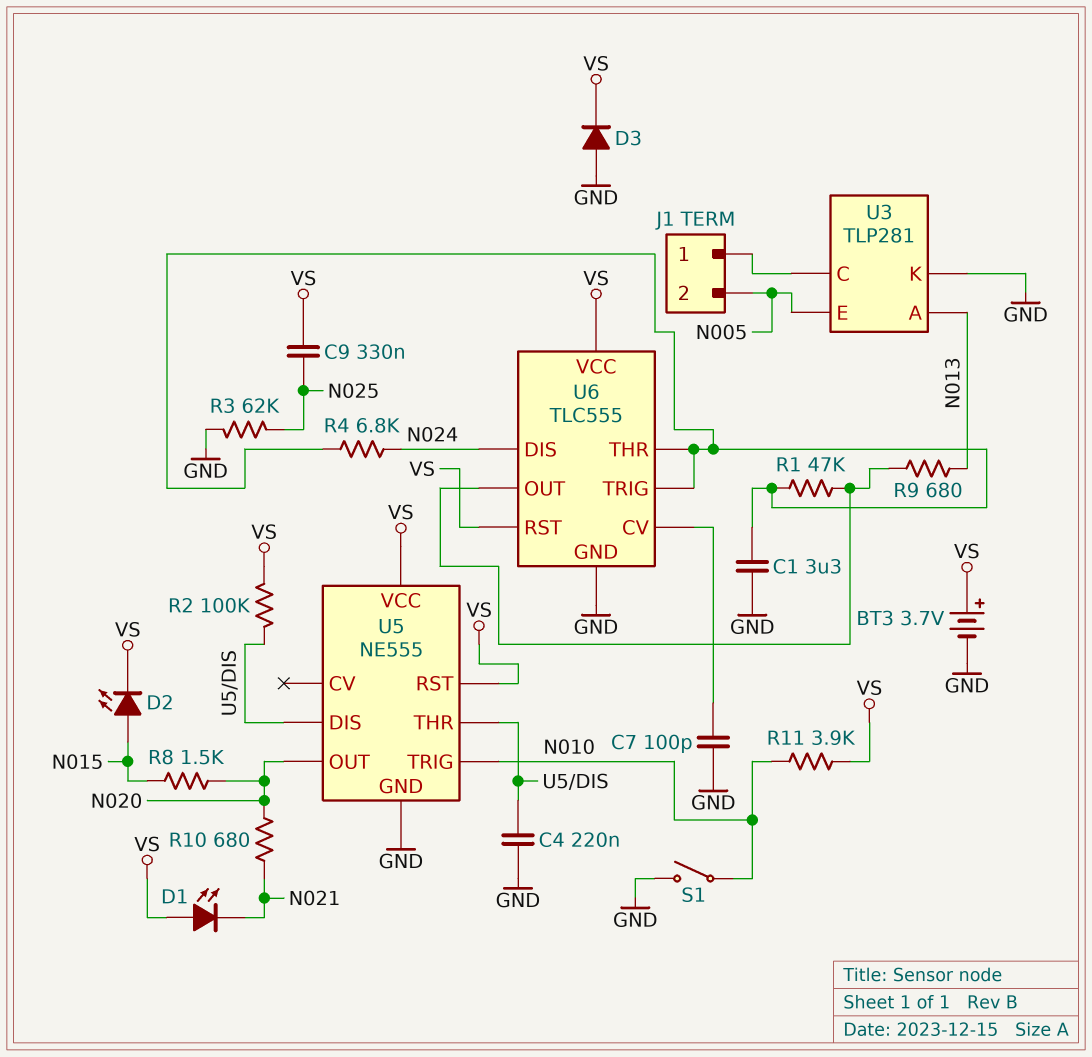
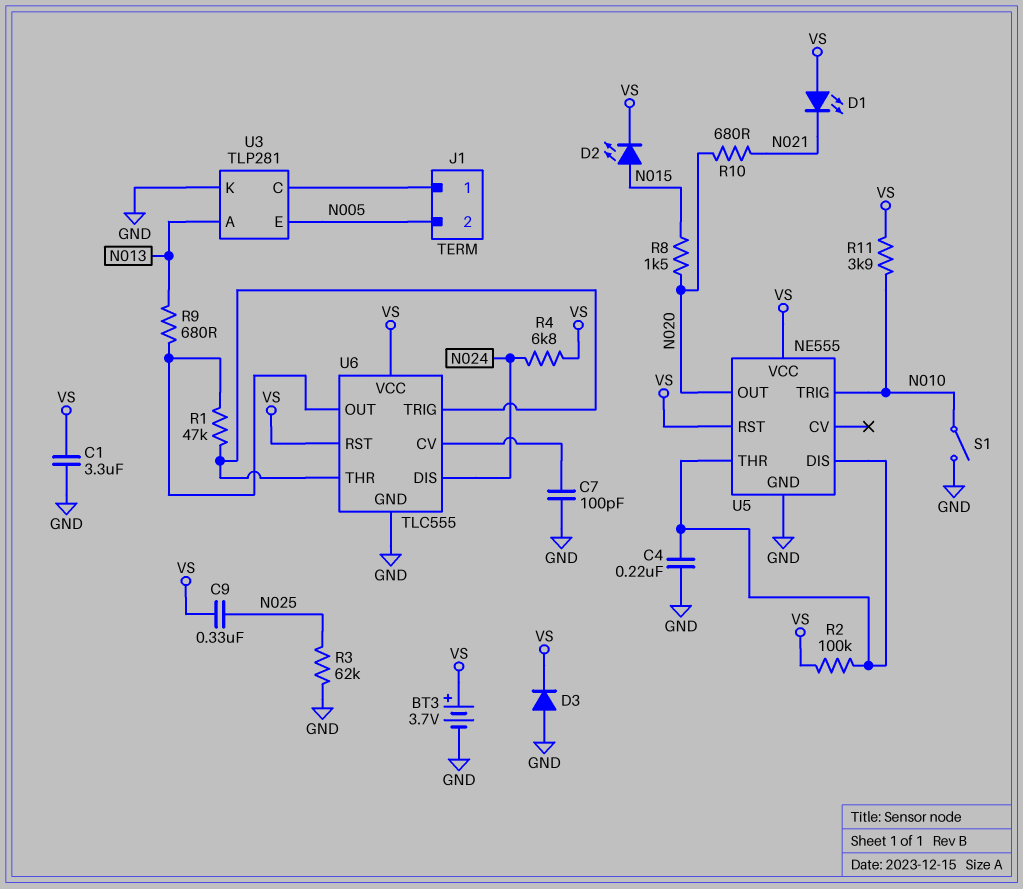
C1: 3.3uF (GND, U6/THR) -> 3.3uF (GND, VS)
R4: 6.8k (N024, U6/THR) -> 6.8k (N024, VS)

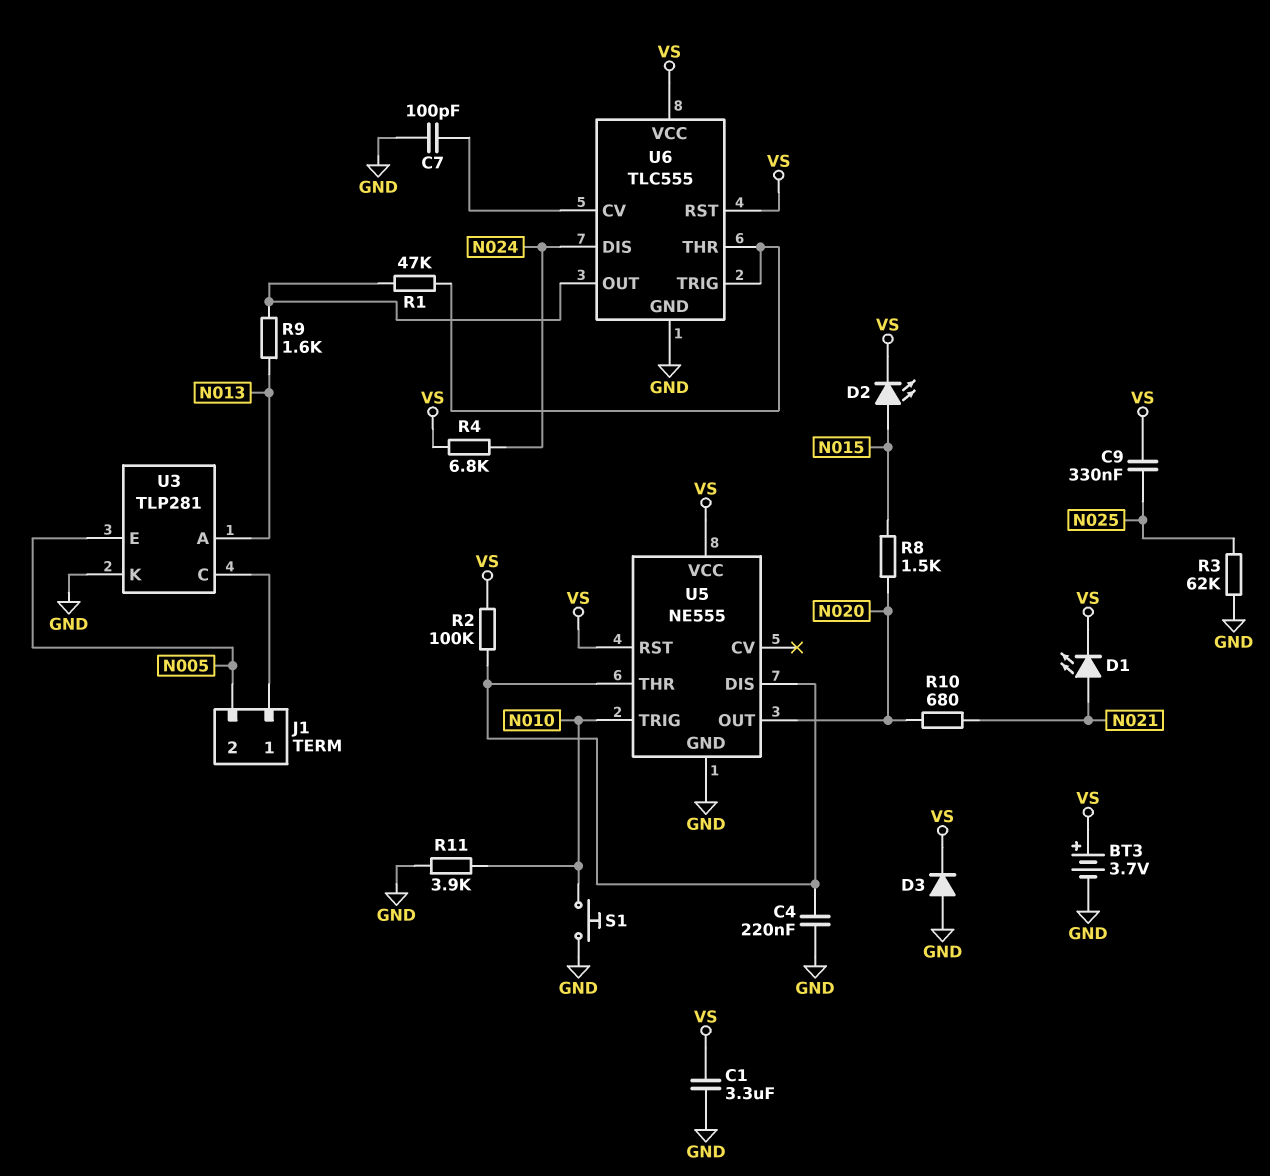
D1: LED (A VS, K N021) -> LED (A N021, K VS)
R9: 680 (N013, U6/OUT) -> 1.6k (N013, U6/OUT)
R11: 3.9k (N010, VS) -> 3.9k (GND, N010)
S1: switch (GND, N010) -> button (GND, N010)

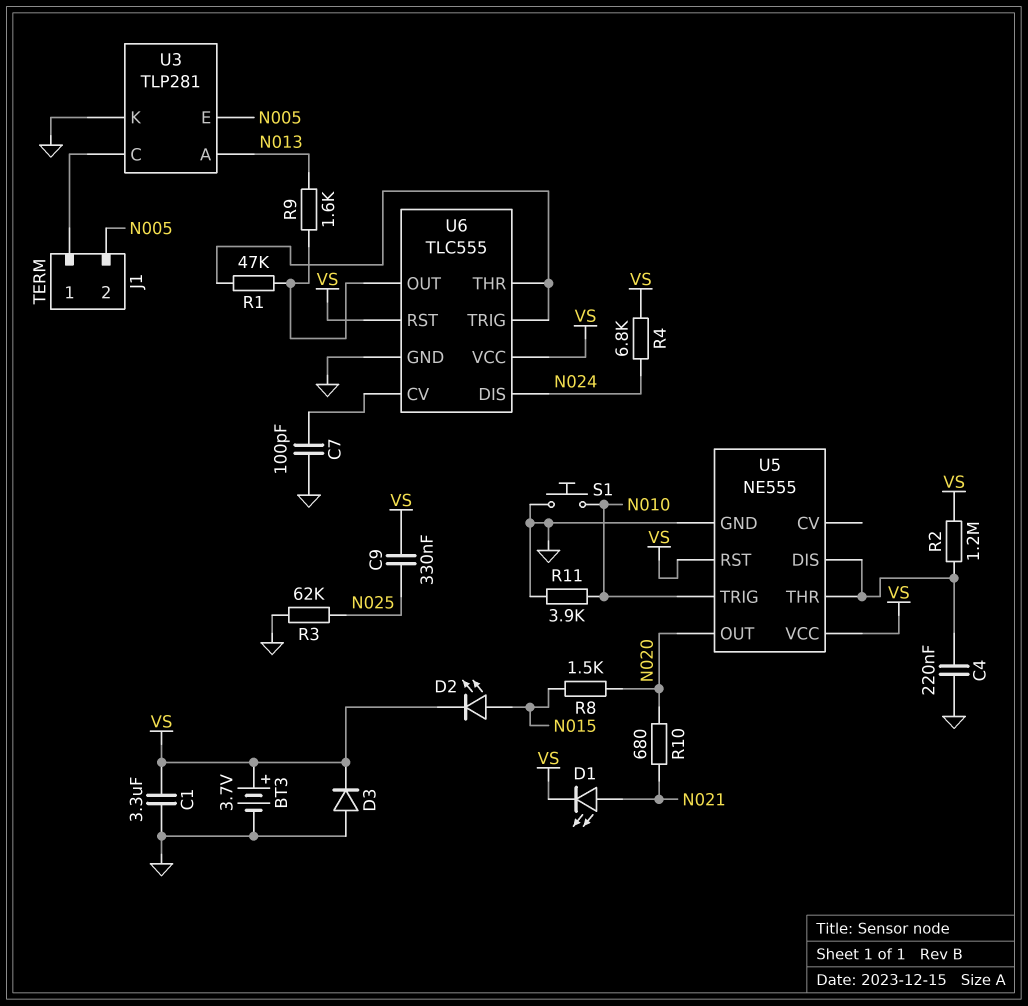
R2: 100k (U5/DIS, VS) -> 1.2M (U5/DIS, VS)

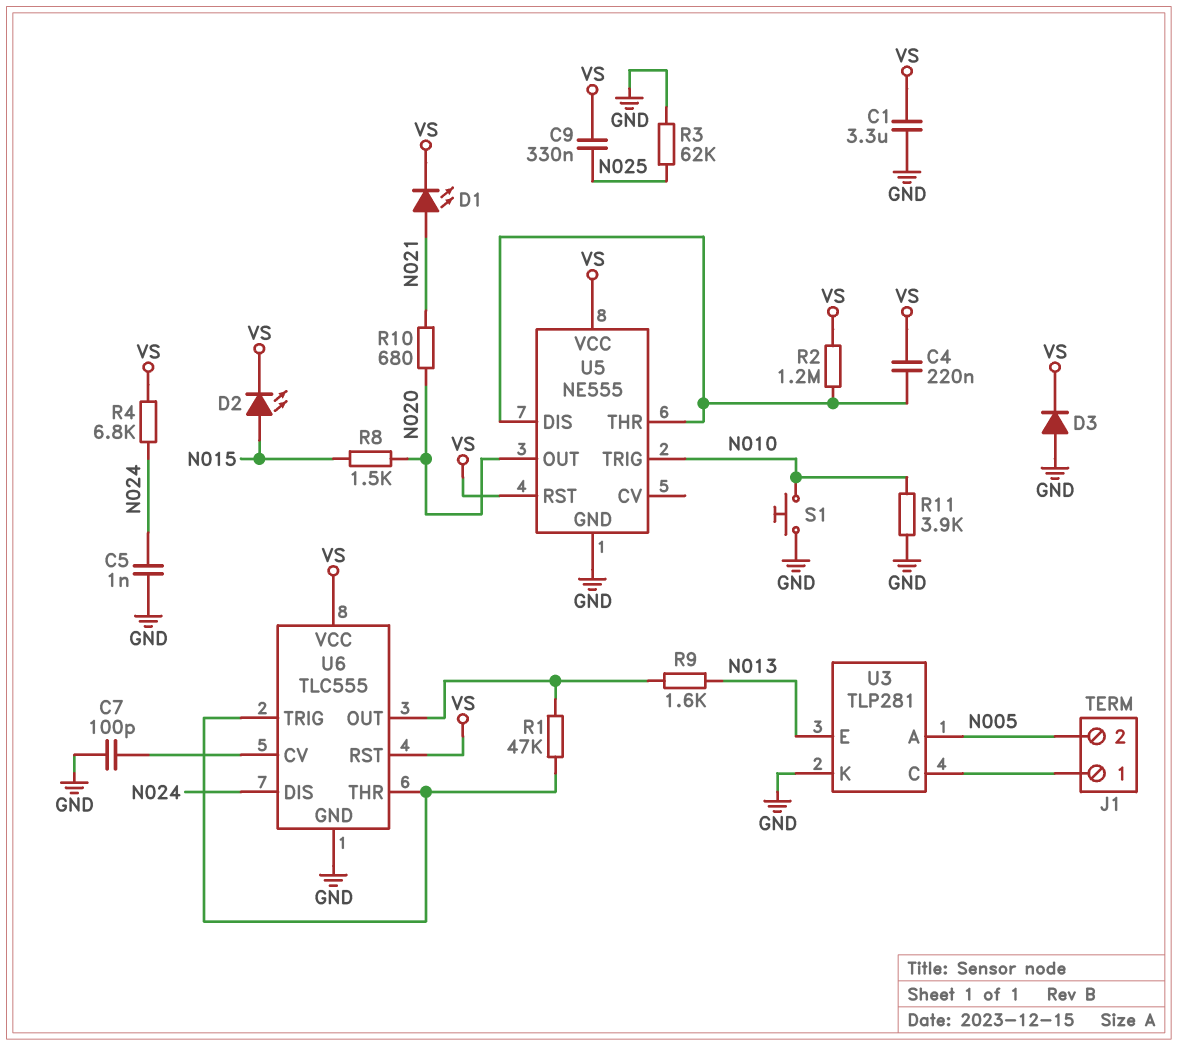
BT3: 3.7V (plus VS, minus GND) -> none
C4: 220nF (GND, U5/DIS) -> 220nF (U5/DIS, VS)
C5: none -> 1nF (GND, N024)
U3 pin A: N013 -> N005
U3 pin E: N005 -> N013

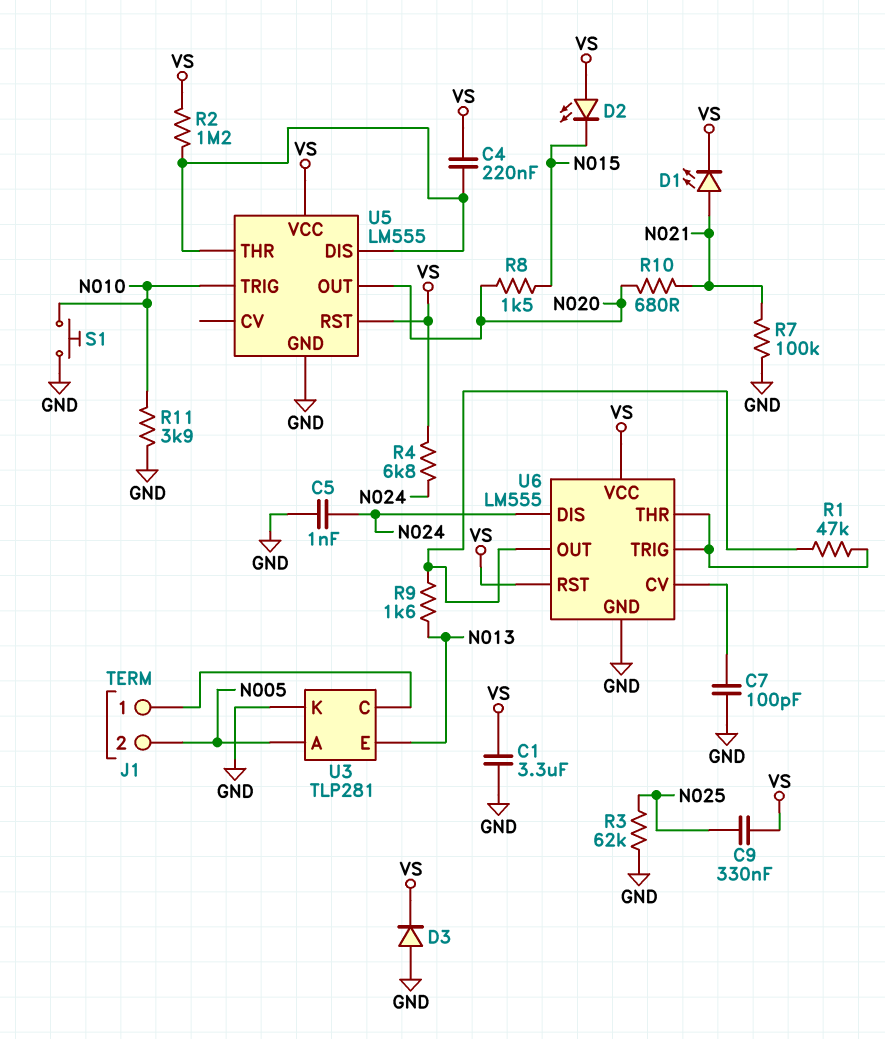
D2: LED (A N015, K VS) -> LED (A VS, K N015)
R7: none -> 100k (GND, N021)
U5: NE555 -> LM555
U6: TLC555 -> LM555

